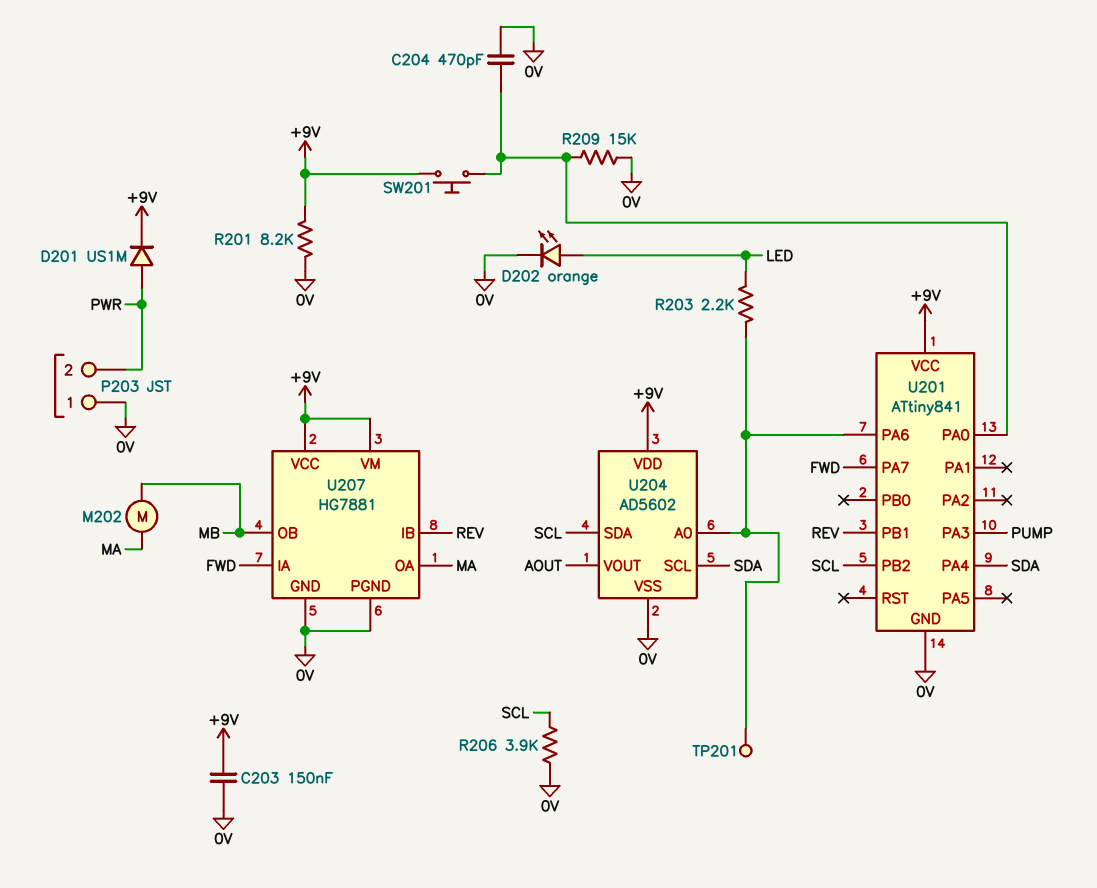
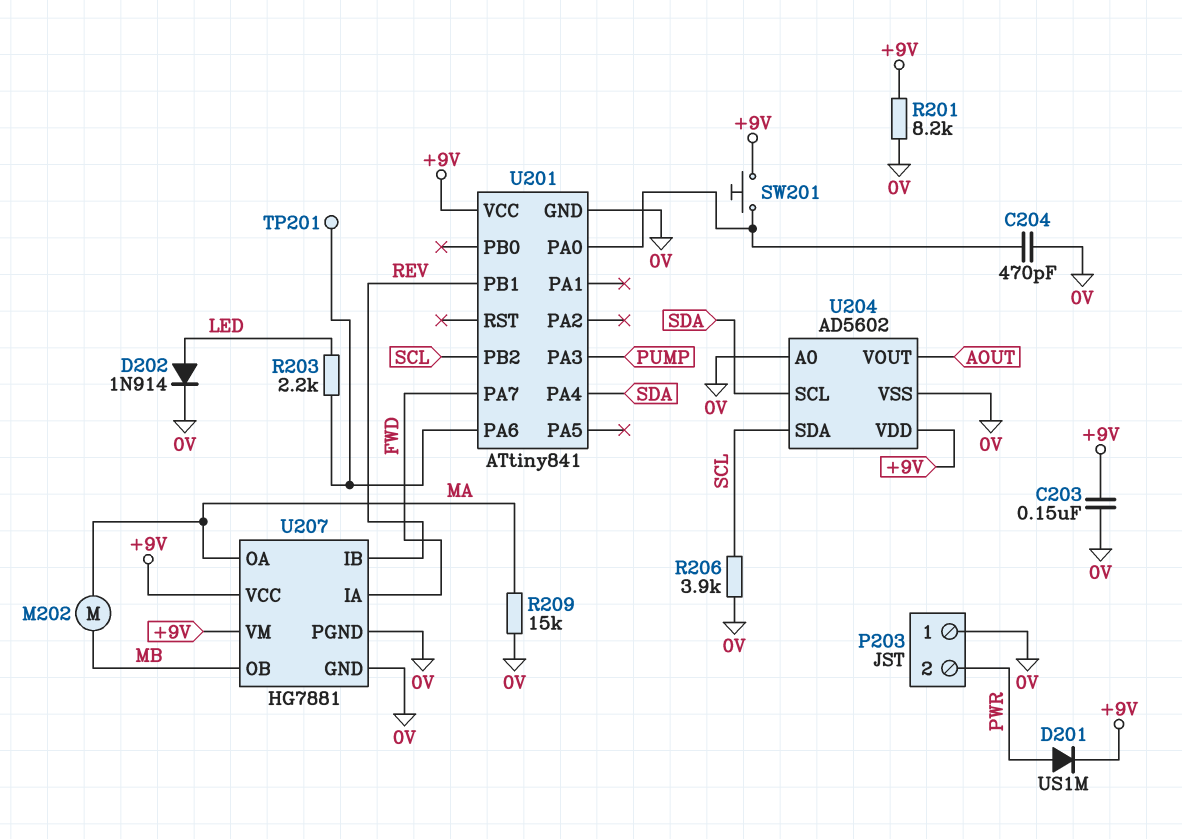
D202: LED orange (A LED, K 0V) -> diode 1N914 (A LED, K 0V)
R209: 15k (0V, U201/PA0) -> 15k (0V, MA)
U204 pin A0: U201/PA6 -> 0V

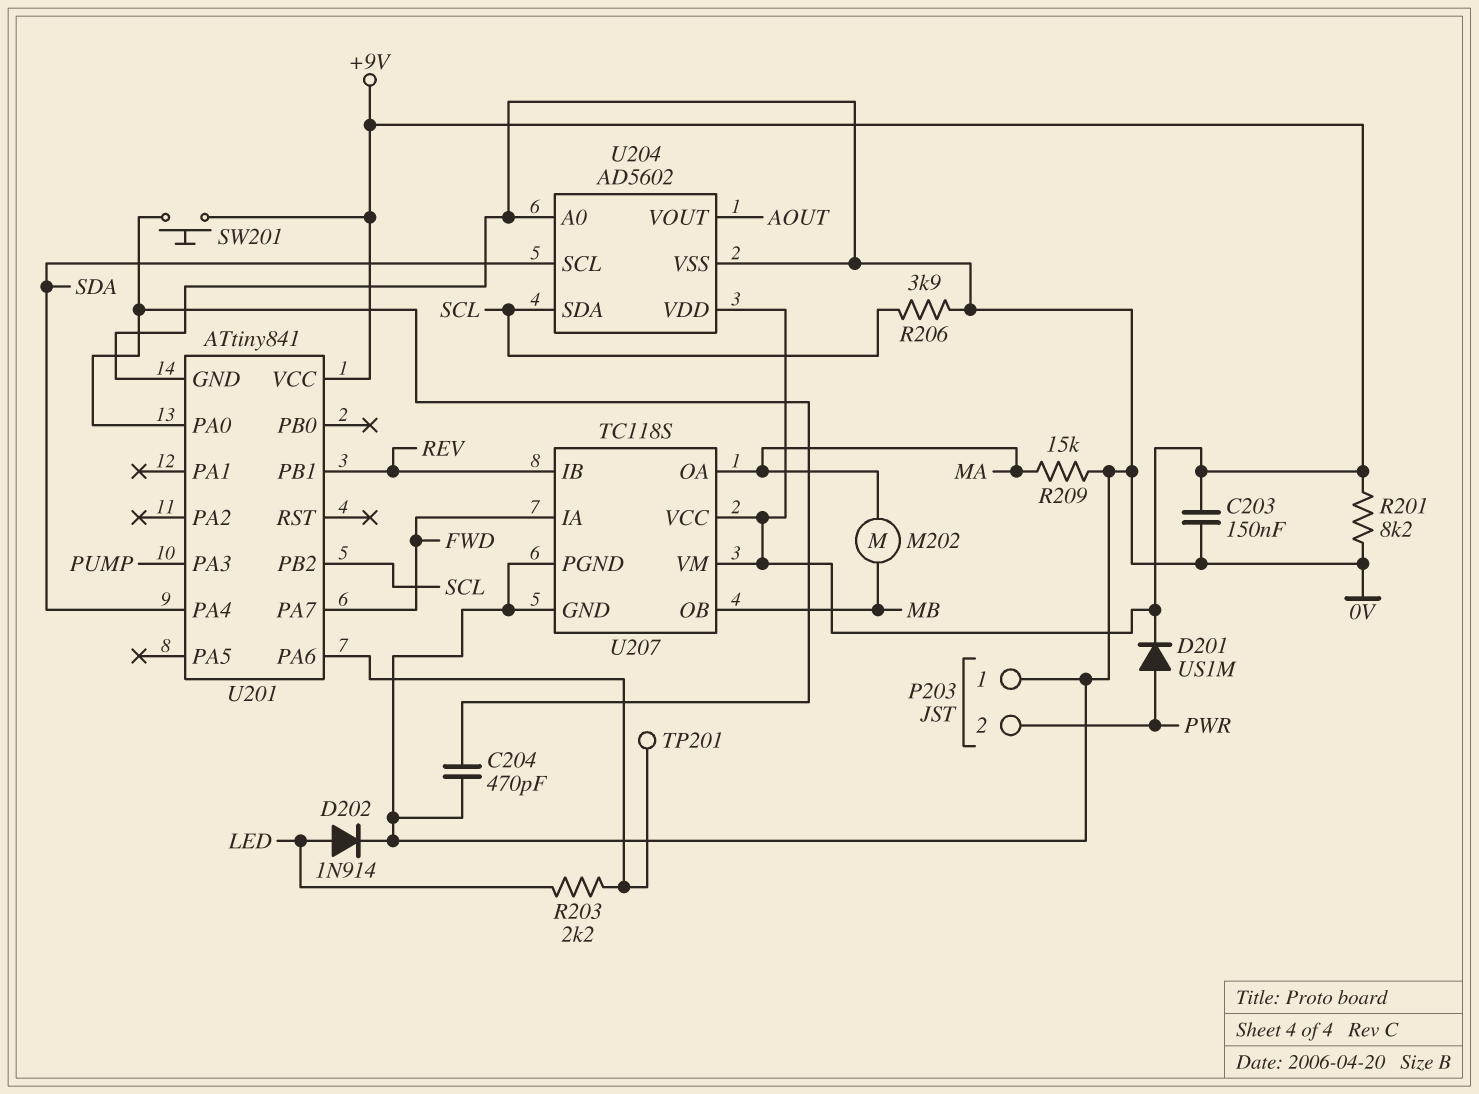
U207: HG7881 -> TC118S

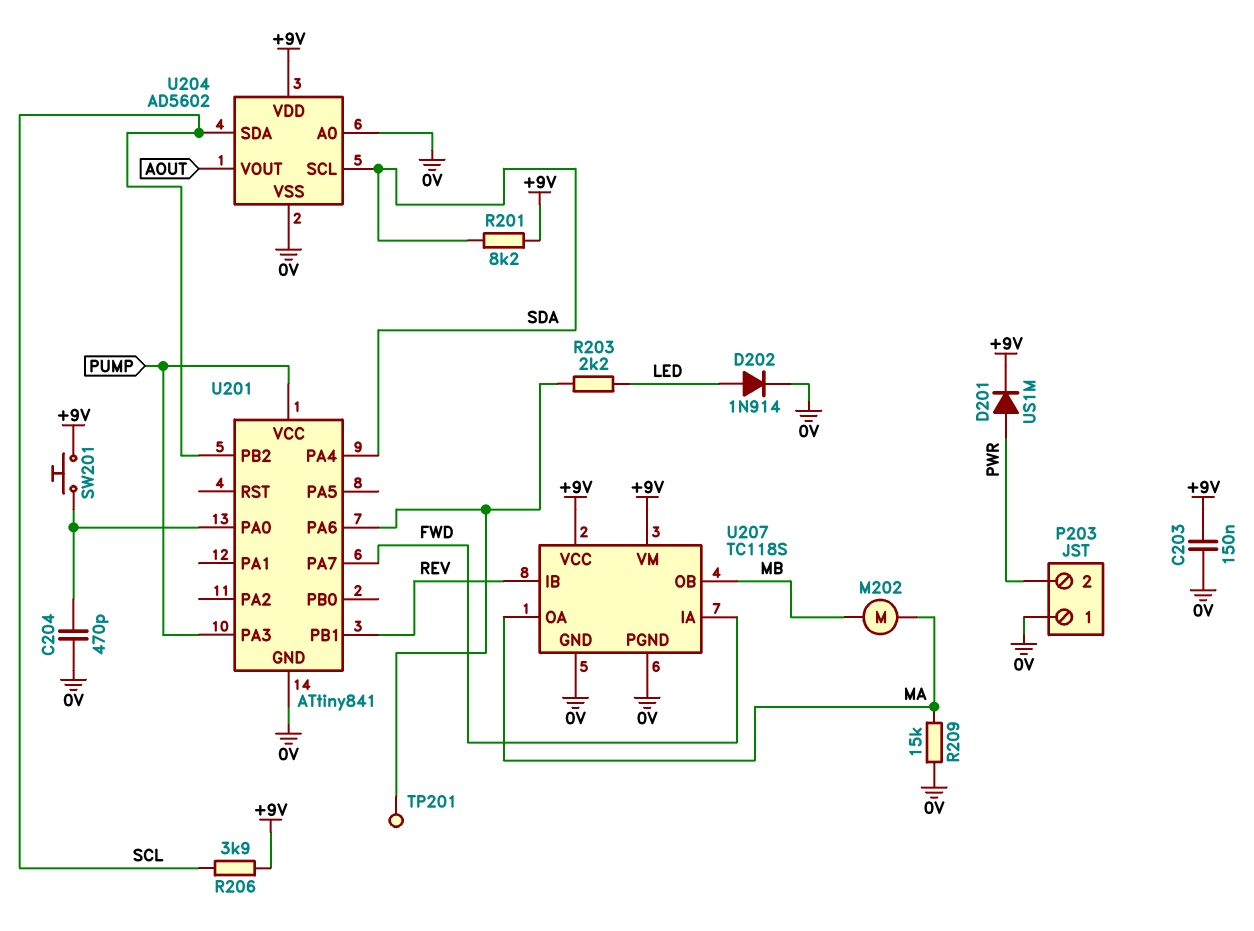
R201: 8.2k (+9V, 0V) -> 8.2k (+9V, SDA)
R206: 3.9k (0V, SCL) -> 3.9k (+9V, SCL)
U201 pin VCC: +9V -> PUMP

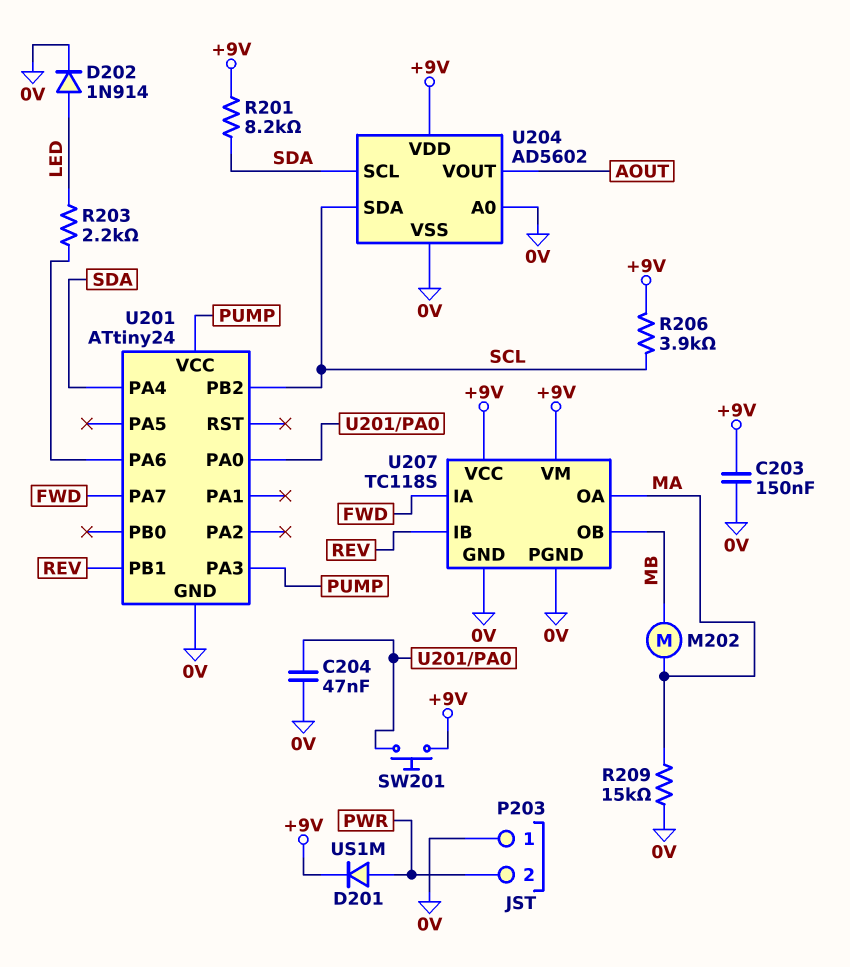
C204: 470pF (0V, U201/PA0) -> 47nF (0V, U201/PA0)
TP201: test point (U201/PA6) -> none
U201: ATtiny841 -> ATtiny24

